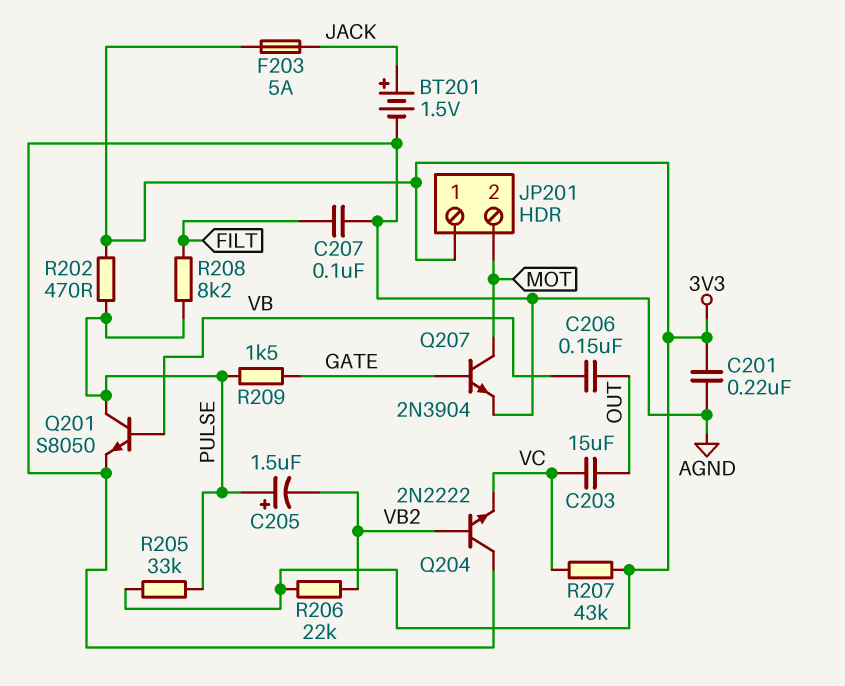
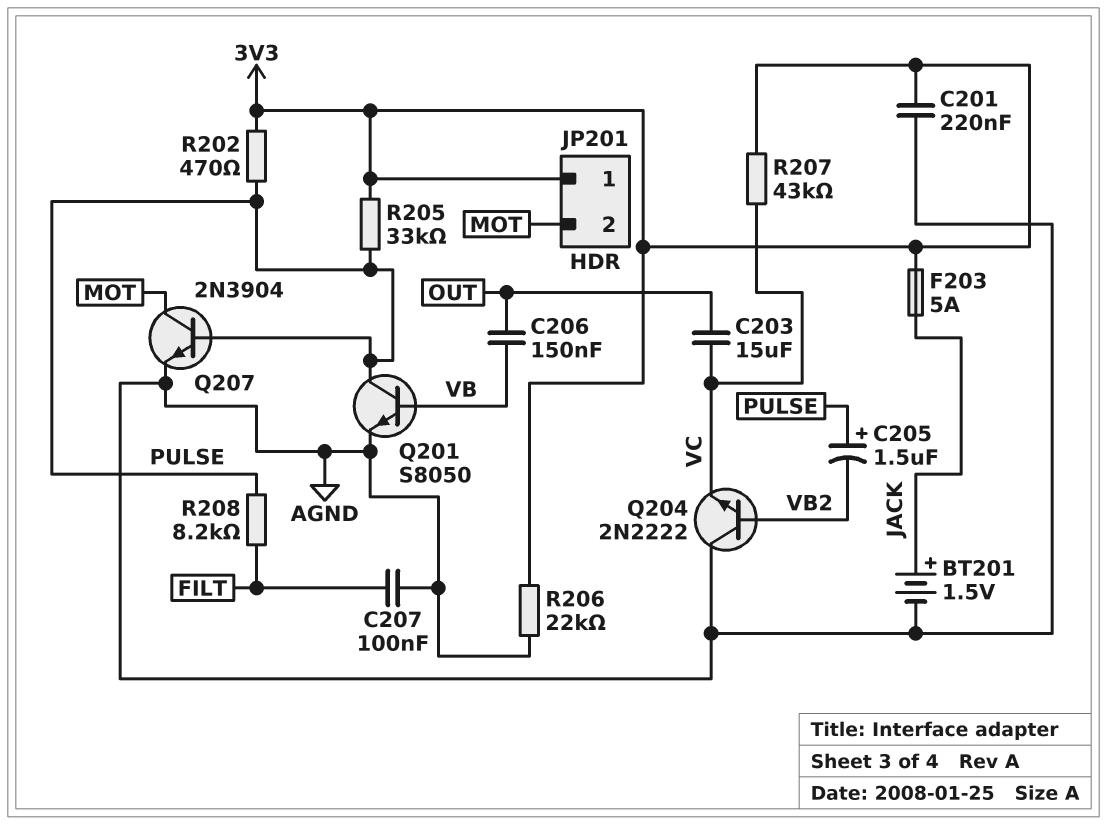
Q207: NPN 2N3904 (B GATE, C MOT, E AGND) -> NPN 2N3904 (B PULSE, C MOT, E AGND)
R206: 22k (3V3, VB2) -> 22k (3V3, AGND)
R209: 1.5k (GATE, PULSE) -> none

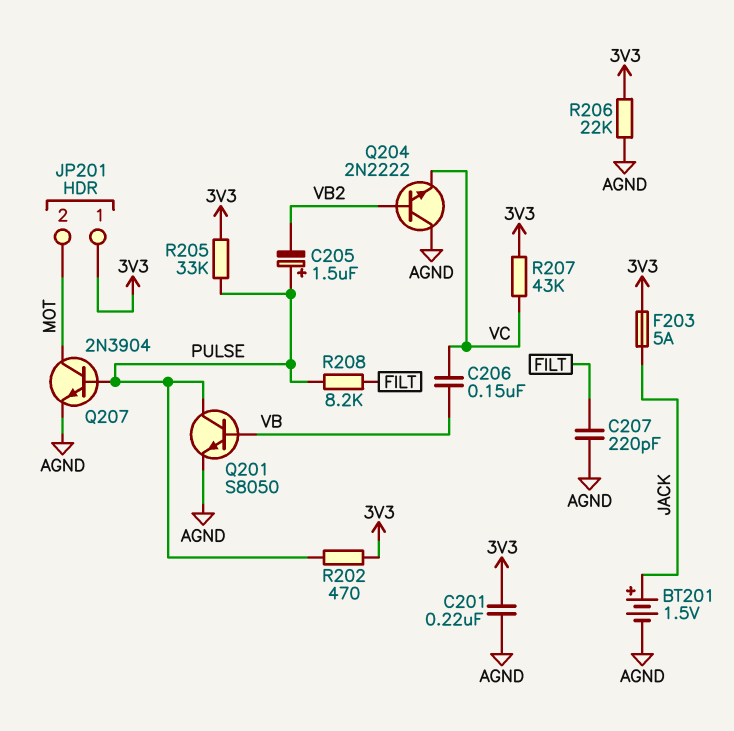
C203: 15uF (OUT, VC) -> none
C206: 150nF (OUT, VB) -> 150nF (VB, VC)
C207: 100nF (AGND, FILT) -> 220pF (AGND, FILT)

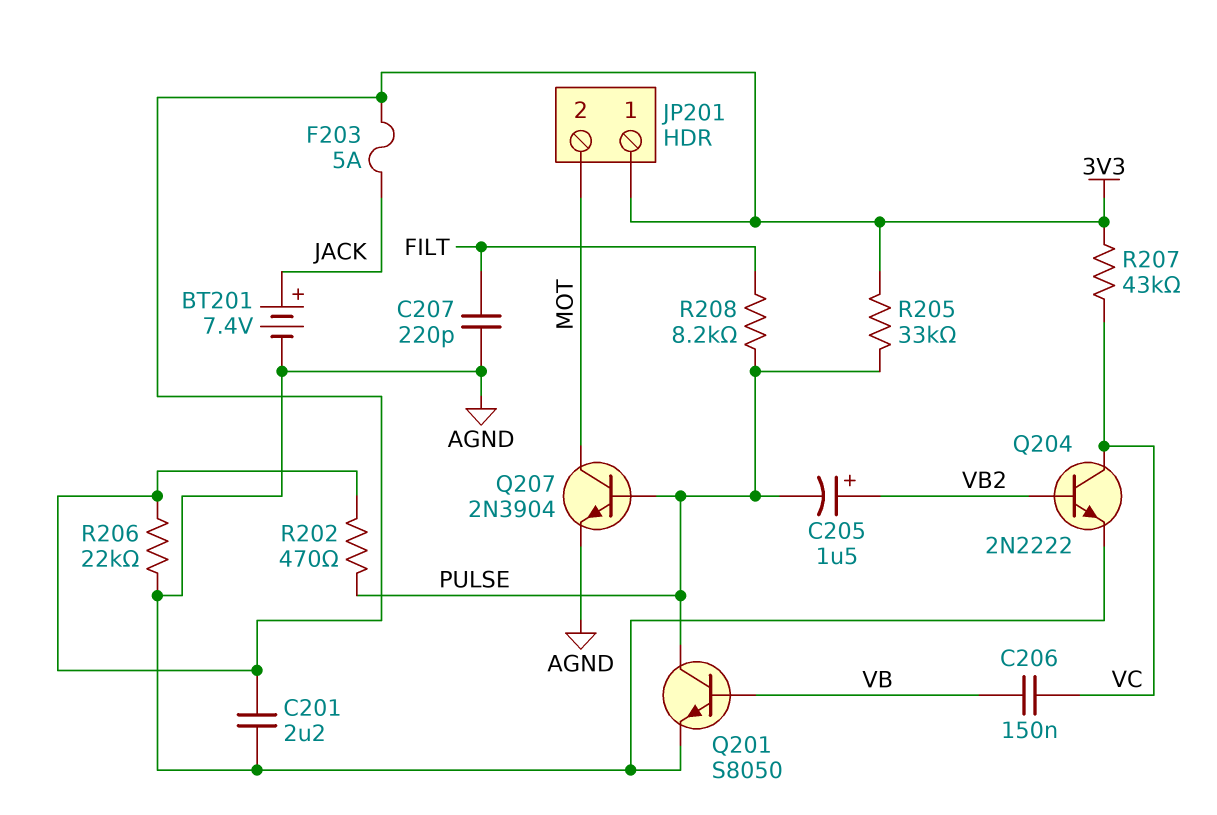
BT201: 1.5V (plus JACK, minus AGND) -> 7.4V (plus JACK, minus AGND)
C201: 220nF (3V3, AGND) -> 2.2uF (3V3, AGND)
C205: 1.5uF (plus PULSE, minus VB2) -> 1.5uF (plus VB2, minus PULSE)
Q204: NPN 2N2222 (B VB2, C AGND, E VC) -> NPN 2N2222 (B VB2, C VC, E AGND)

